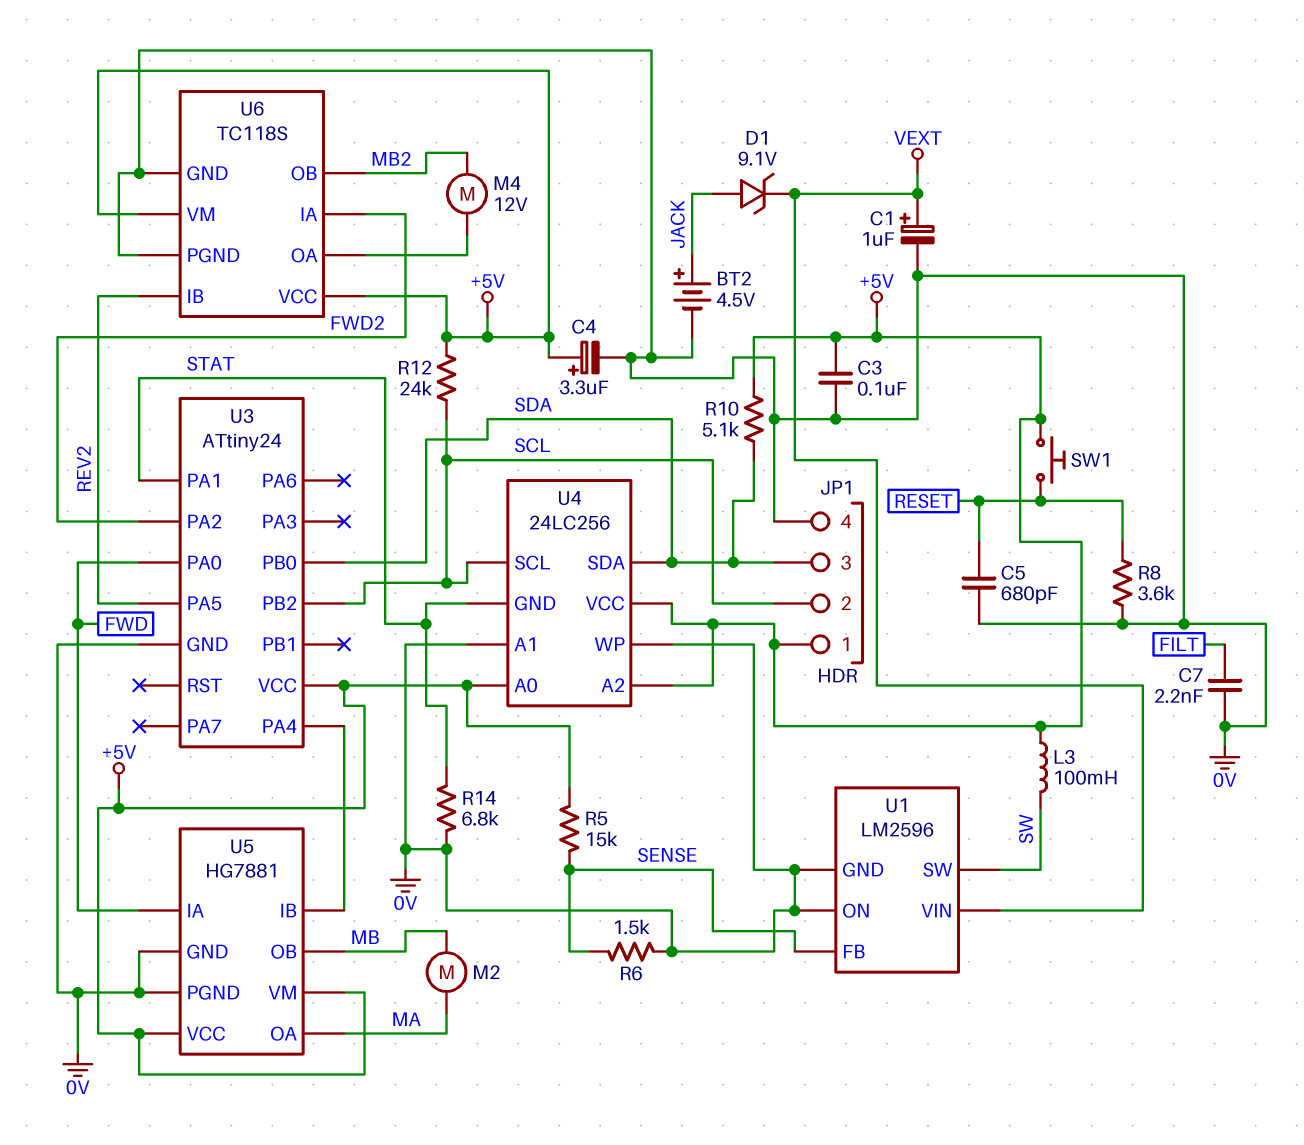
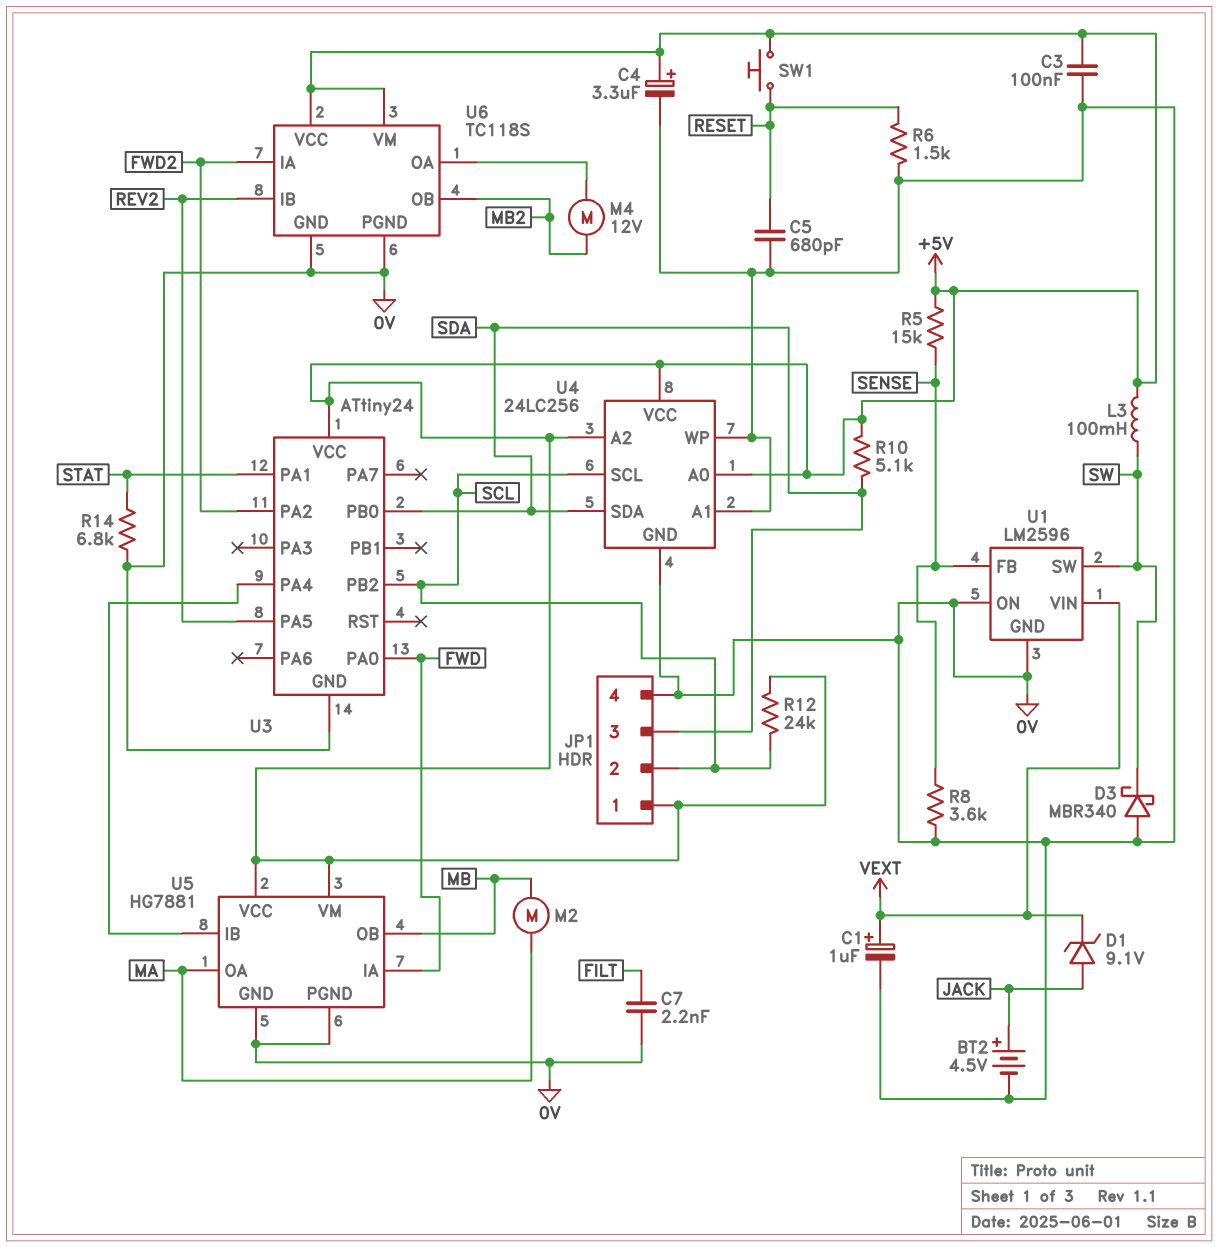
D3: none -> schottky MBR340 (A 0V, K SW)
R6: 1.5k (0V, SENSE) -> 1.5k (0V, RESET)
R8: 3.6k (0V, RESET) -> 3.6k (0V, SENSE)
U4 pin GND: STAT -> 0V

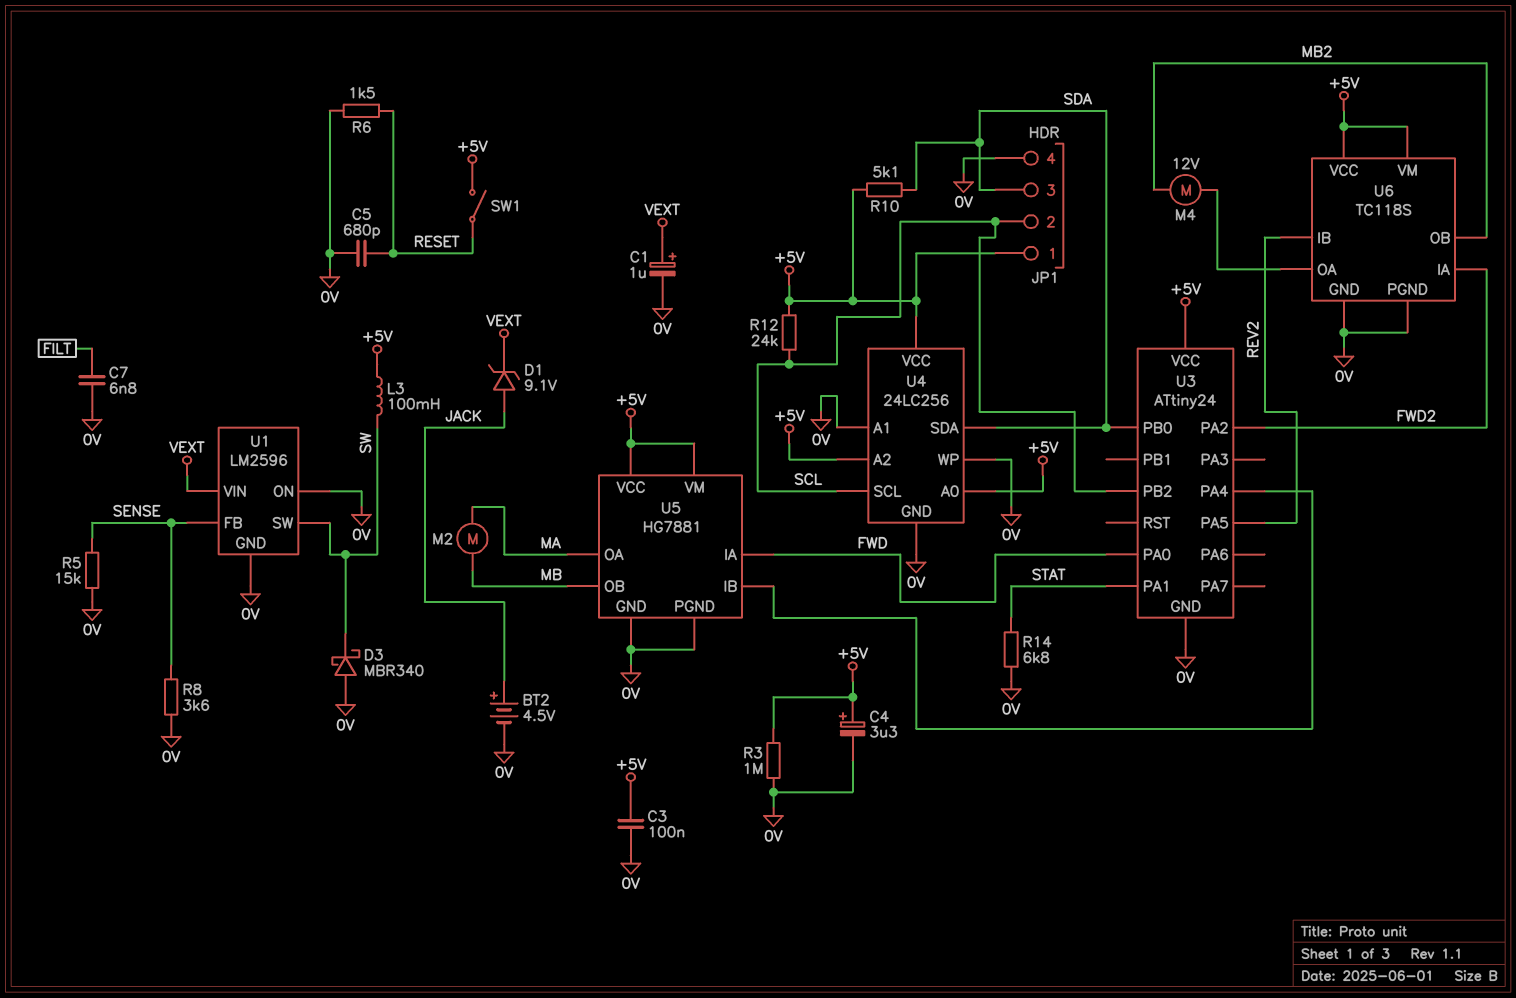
C7: 2.2nF (0V, FILT) -> 6.8nF (0V, FILT)
R3: none -> 1M (+5V, 0V)
R5: 15k (+5V, SENSE) -> 15k (0V, SENSE)
SW1: button (+5V, RESET) -> switch (+5V, RESET)

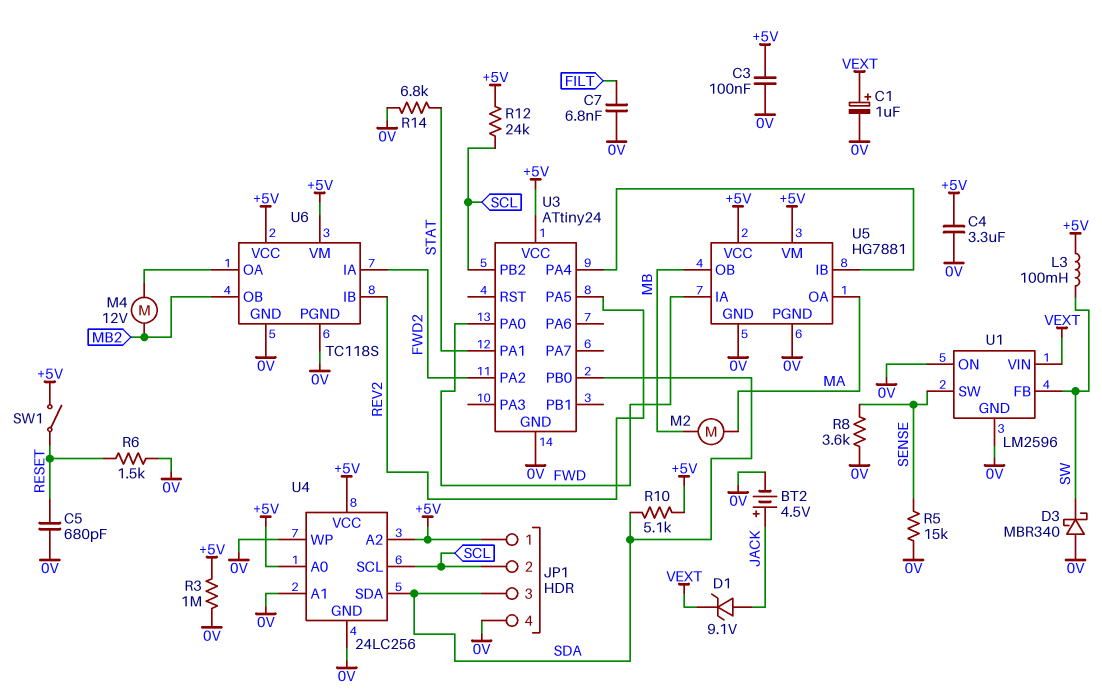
C4: 3.3uF (plus +5V, minus 0V) -> 3.3uF (+5V, 0V)
U1 pin FB: SENSE -> SW
U1 pin SW: SW -> SENSE

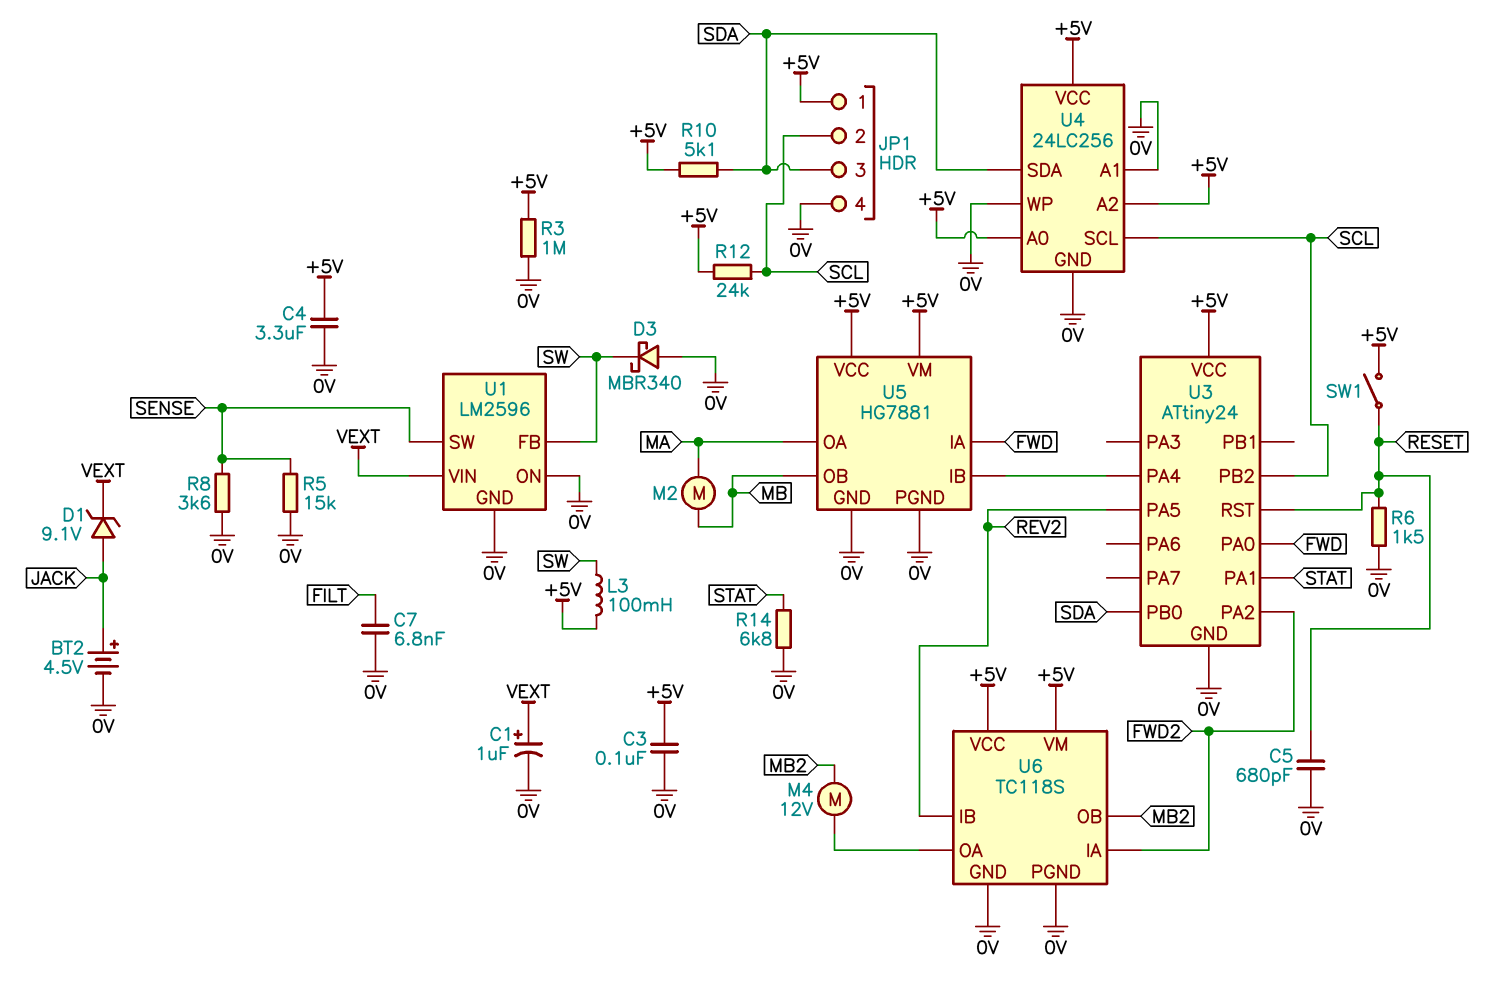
U3 pin RST: none -> RESET

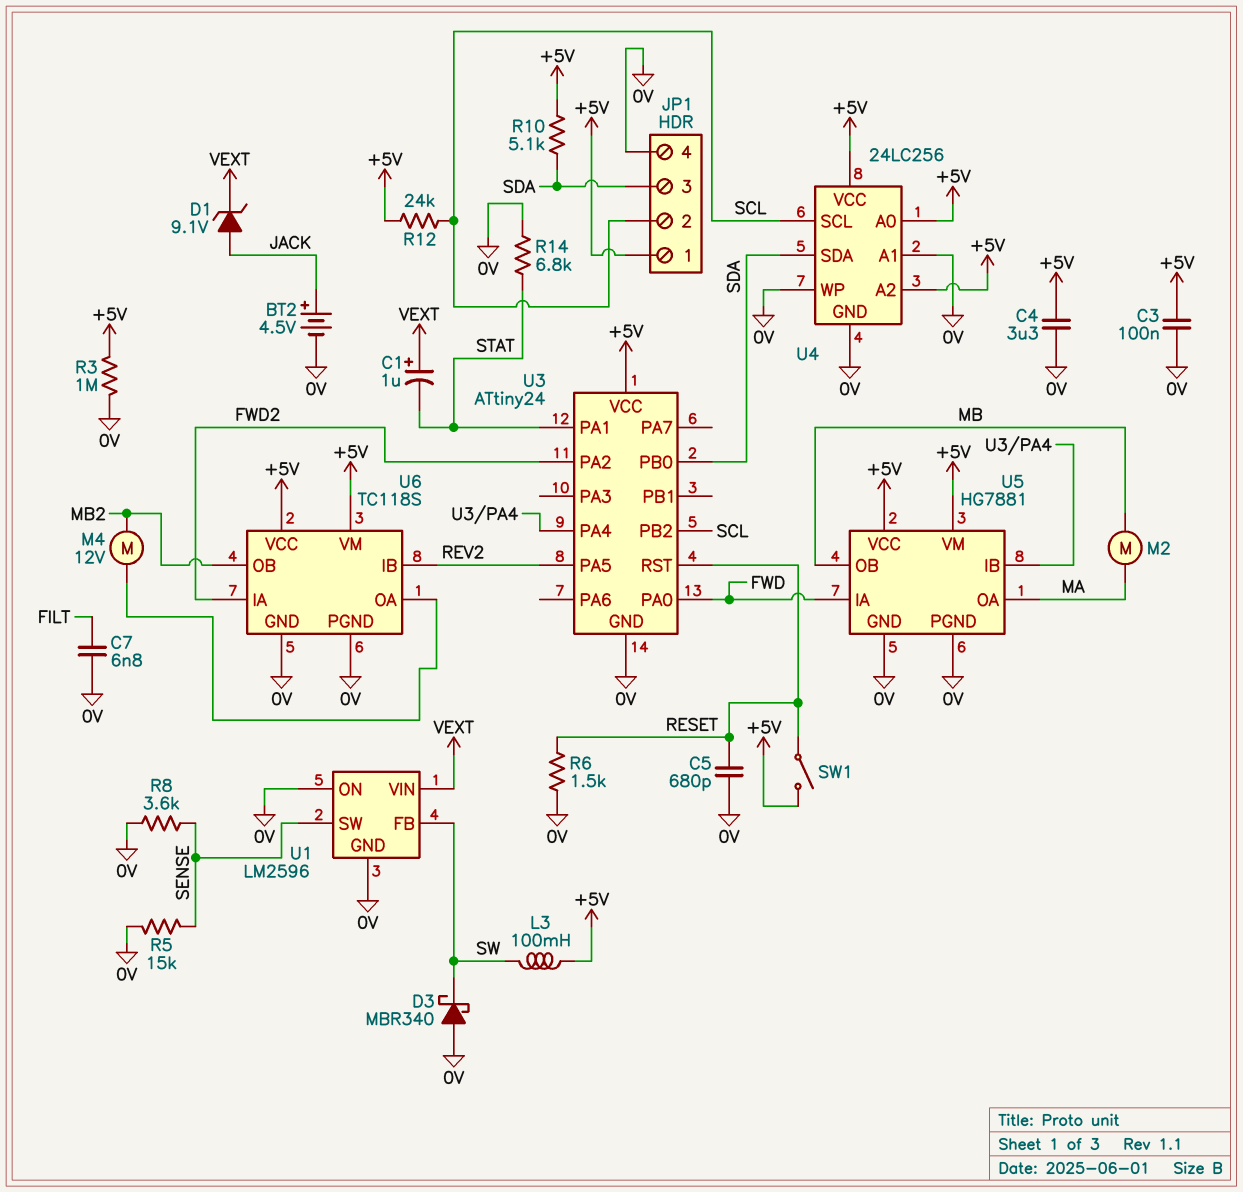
C1: 1uF (plus VEXT, minus 0V) -> 1uF (plus VEXT, minus STAT)

